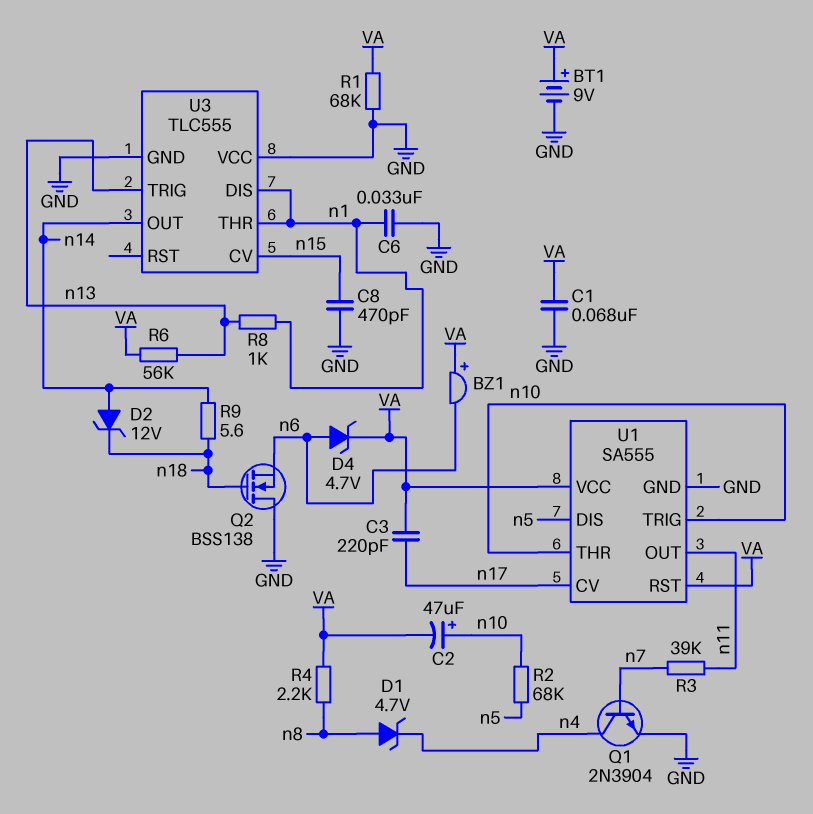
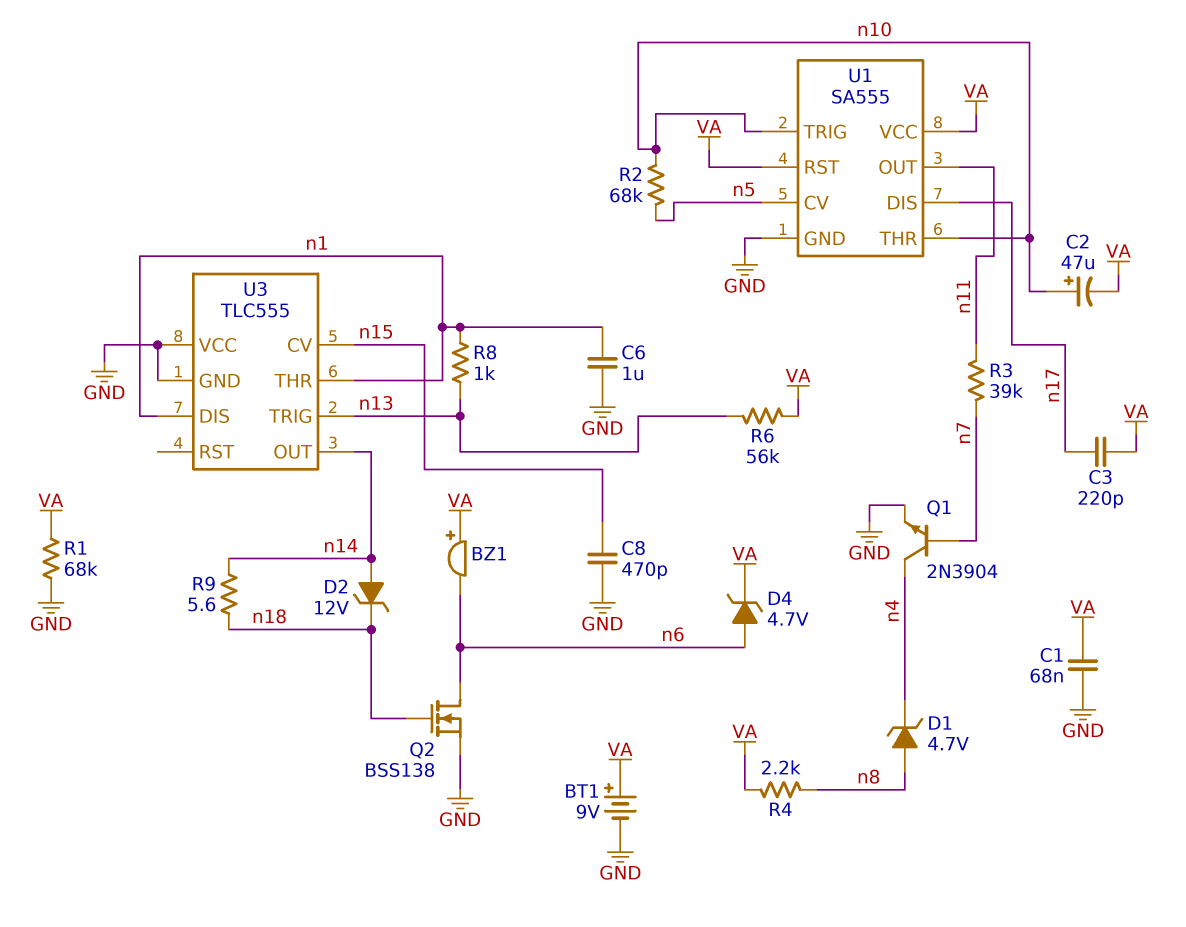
C6: 33nF (GND, n1) -> 1uF (GND, n1)
Q2: NMOS BSS138 (G n18, D GND, S n6) -> NMOS BSS138 (G n18, D n6, S GND)
U1 pin CV: n17 -> n5
U1 pin DIS: n5 -> n17

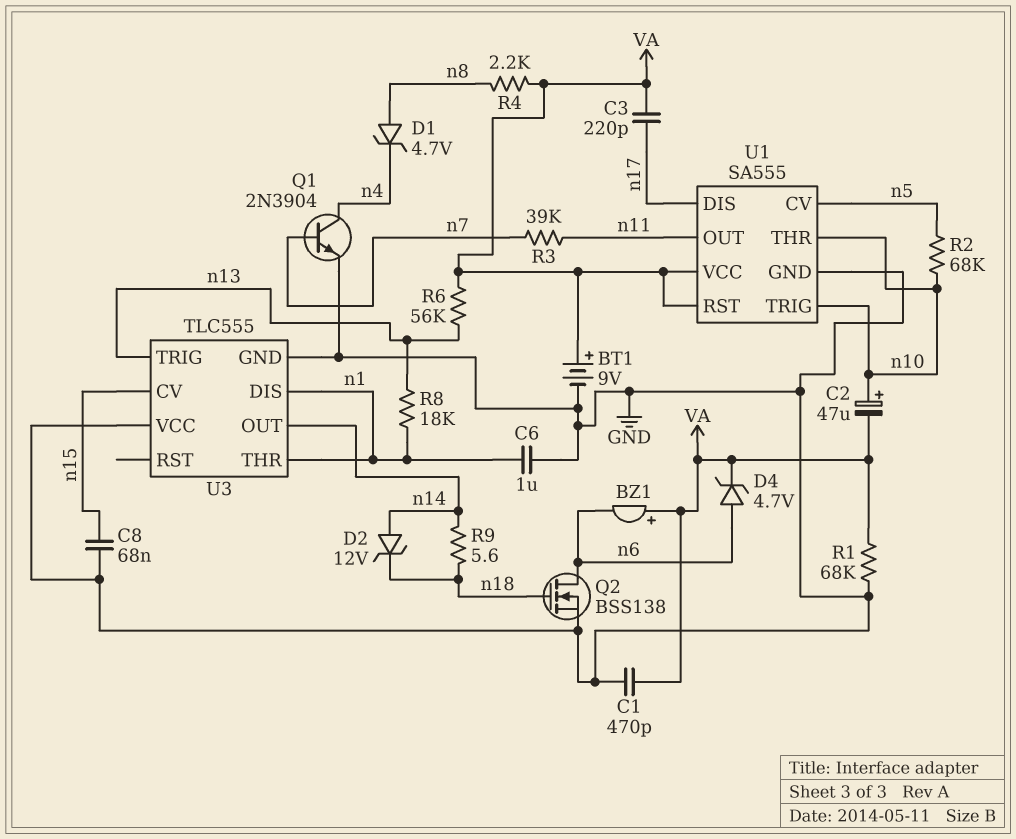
C1: 68nF (GND, VA) -> 470pF (GND, VA)
C8: 470pF (GND, n15) -> 68nF (GND, n15)
R8: 1k (n1, n13) -> 18k (n1, n13)

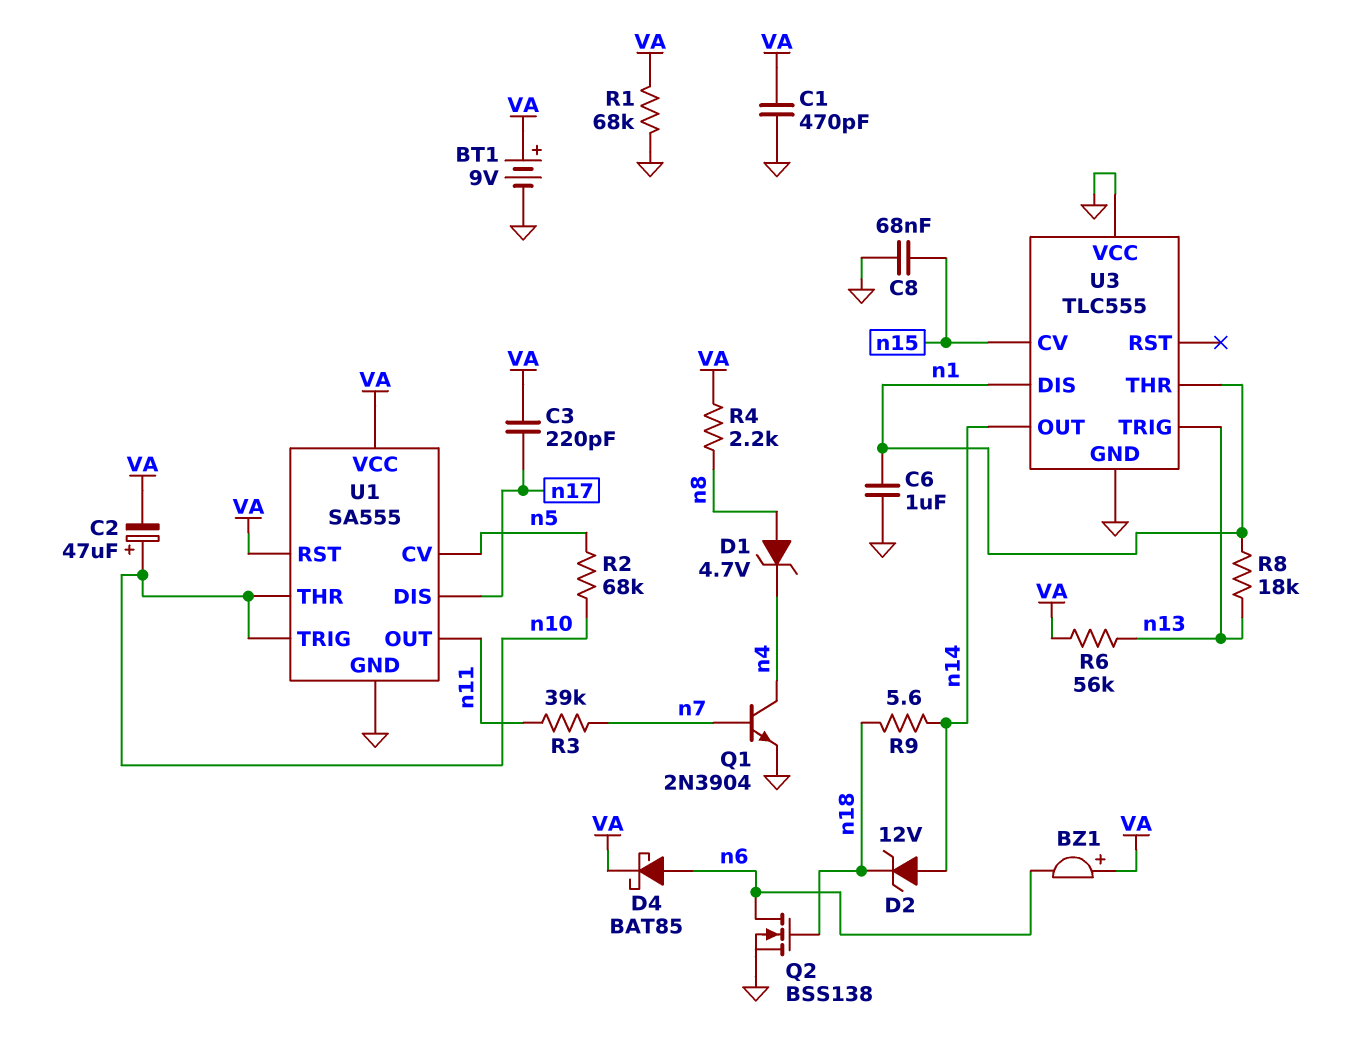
D4: zener 4.7V (A n6, K VA) -> schottky BAT85 (A n6, K VA)

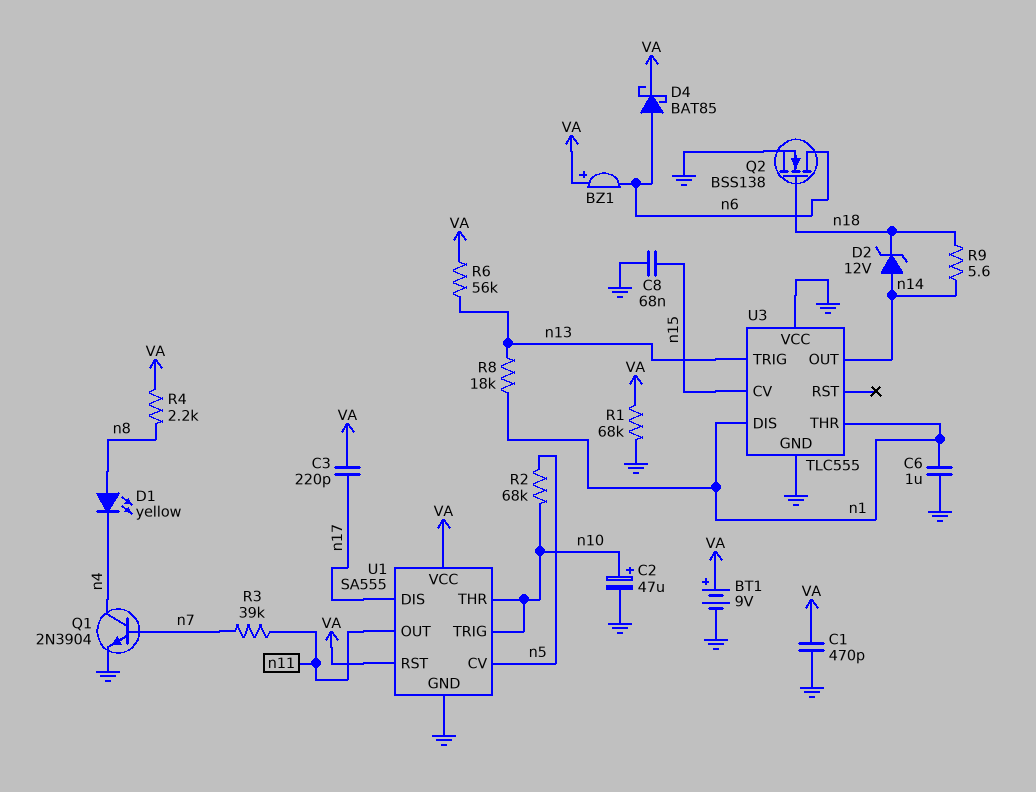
C2: 47uF (plus n10, minus VA) -> 47uF (plus n10, minus GND)
D1: zener 4.7V (A n8, K n4) -> LED yellow (A n8, K n4)

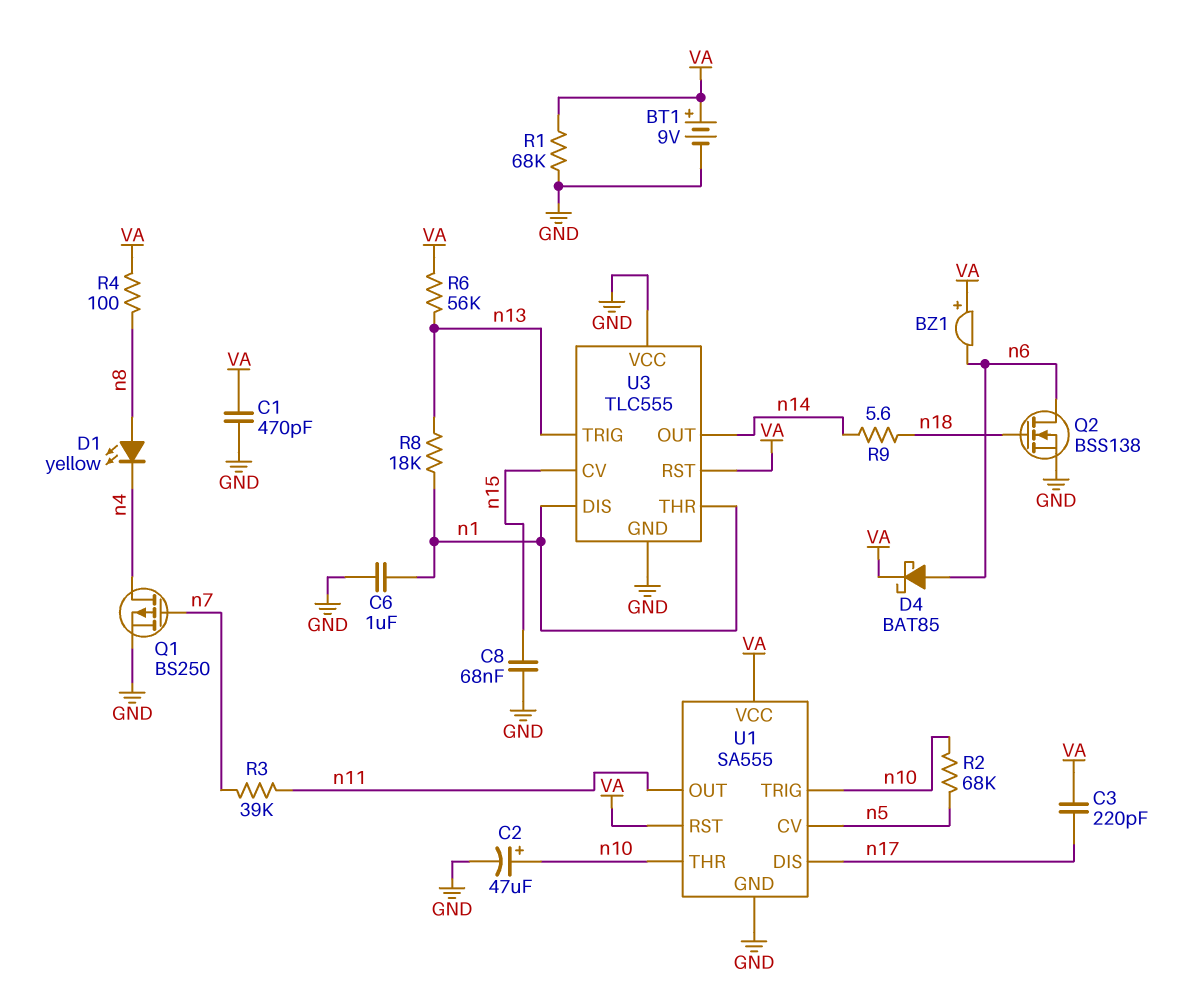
D2: zener 12V (A n14, K n18) -> none
Q1: NPN 2N3904 (B n7, C n4, E GND) -> PMOS BS250 (G n7, D n4, S GND)
R4: 2.2k (VA, n8) -> 100 (VA, n8)
U3 pin RST: none -> VA

